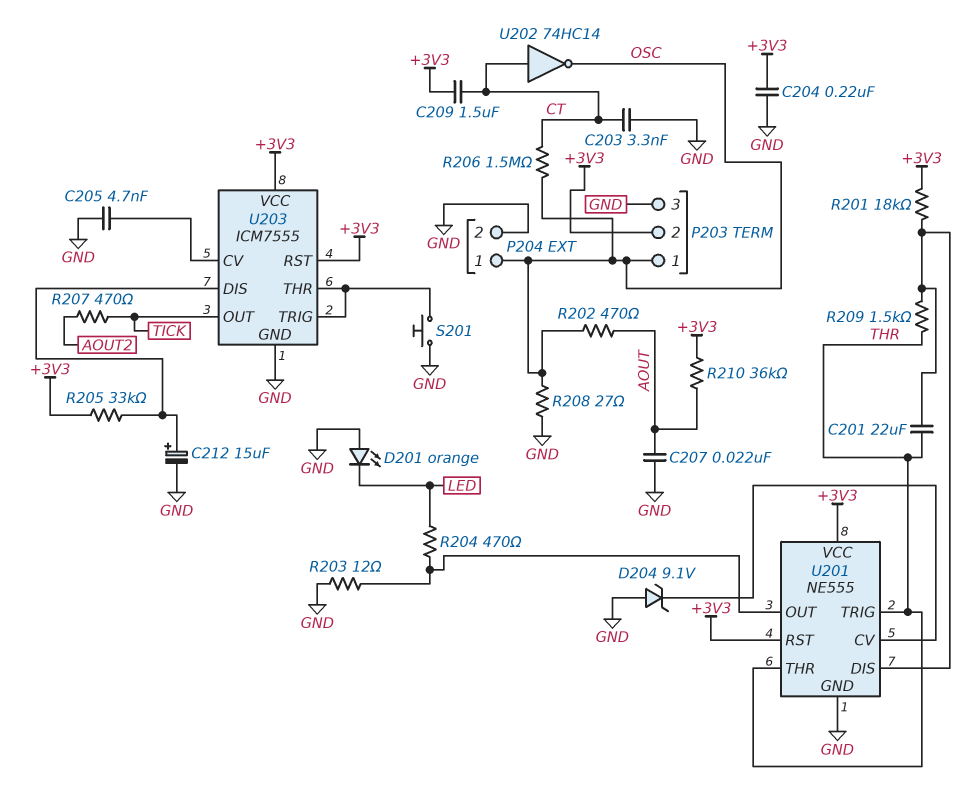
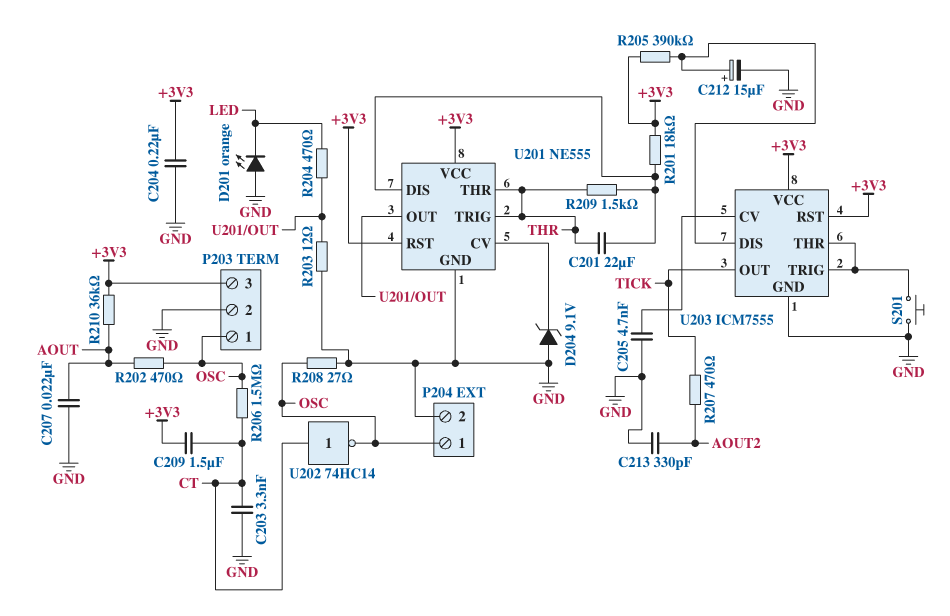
C213: none -> 330pF (AOUT2, GND)
P203 pin 2: +3V3 -> GND
P203 pin 3: GND -> +3V3
R205: 33k (+3V3, U203/DIS) -> 390k (+3V3, U203/DIS)

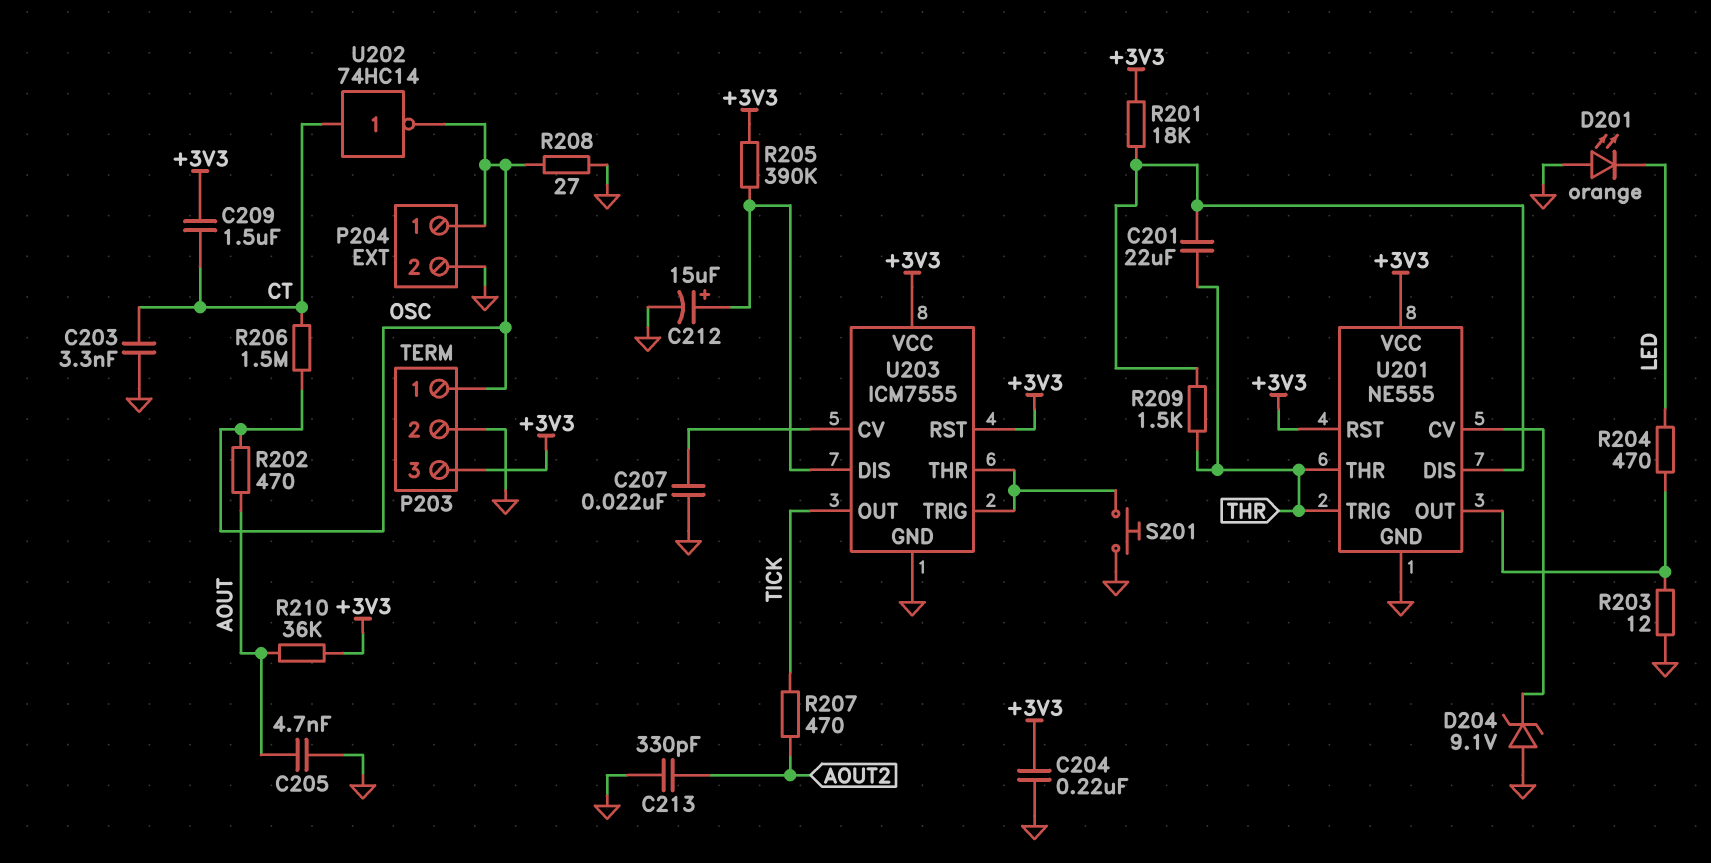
C205: 4.7nF (GND, U203/CV) -> 4.7nF (AOUT, GND)
C207: 22nF (AOUT, GND) -> 22nF (GND, U203/CV)

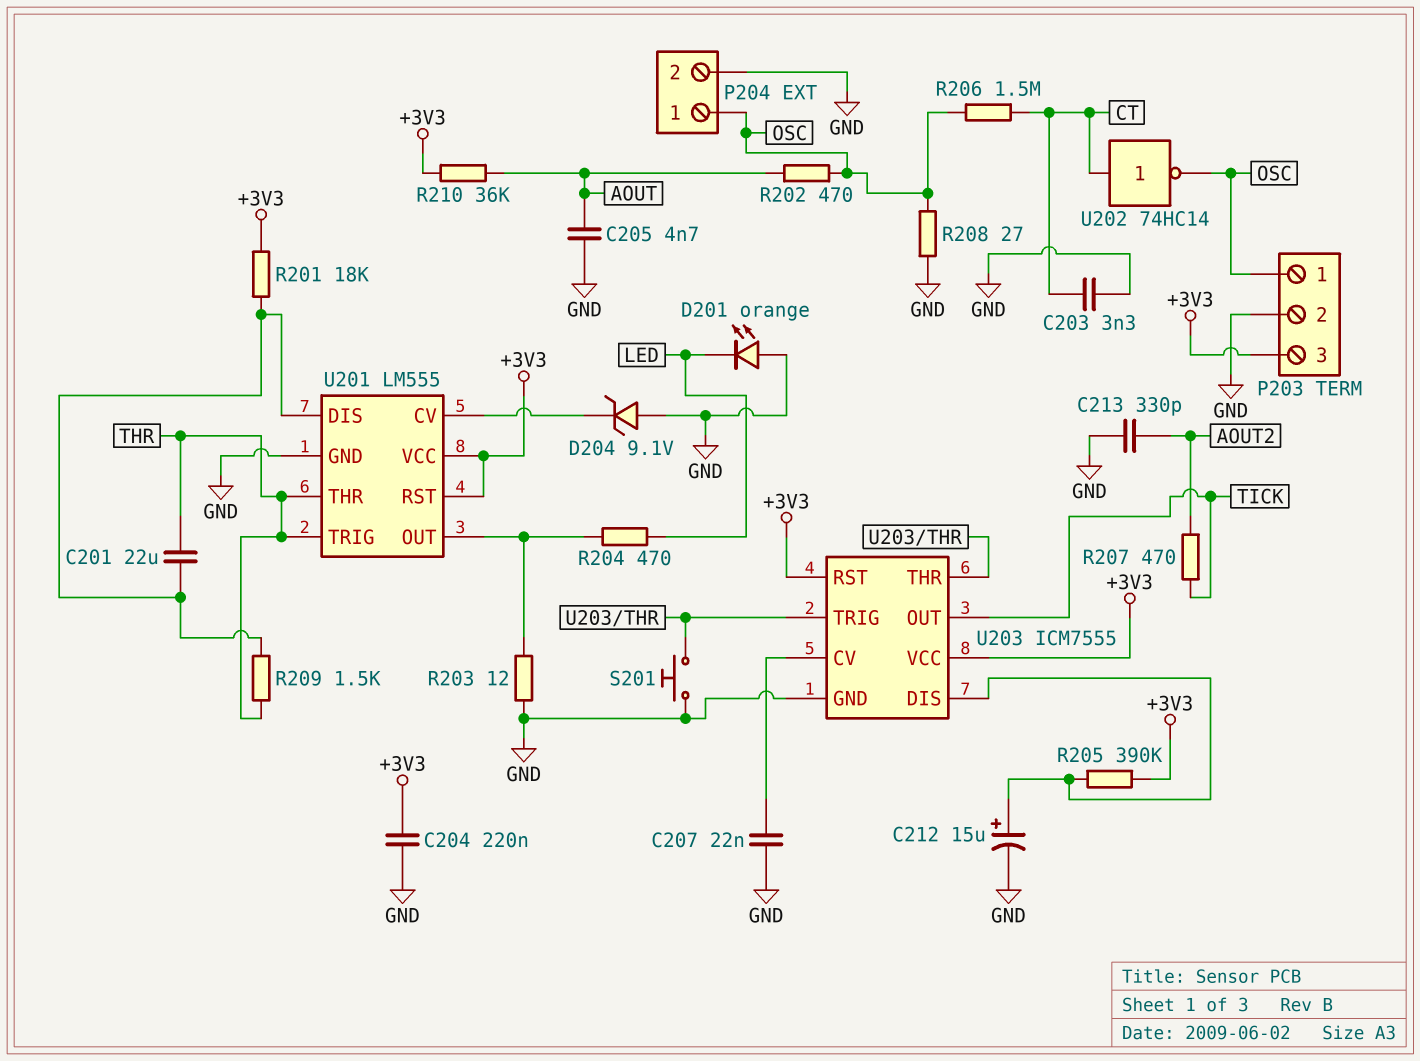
C209: 1.5uF (+3V3, CT) -> none
U201: NE555 -> LM555

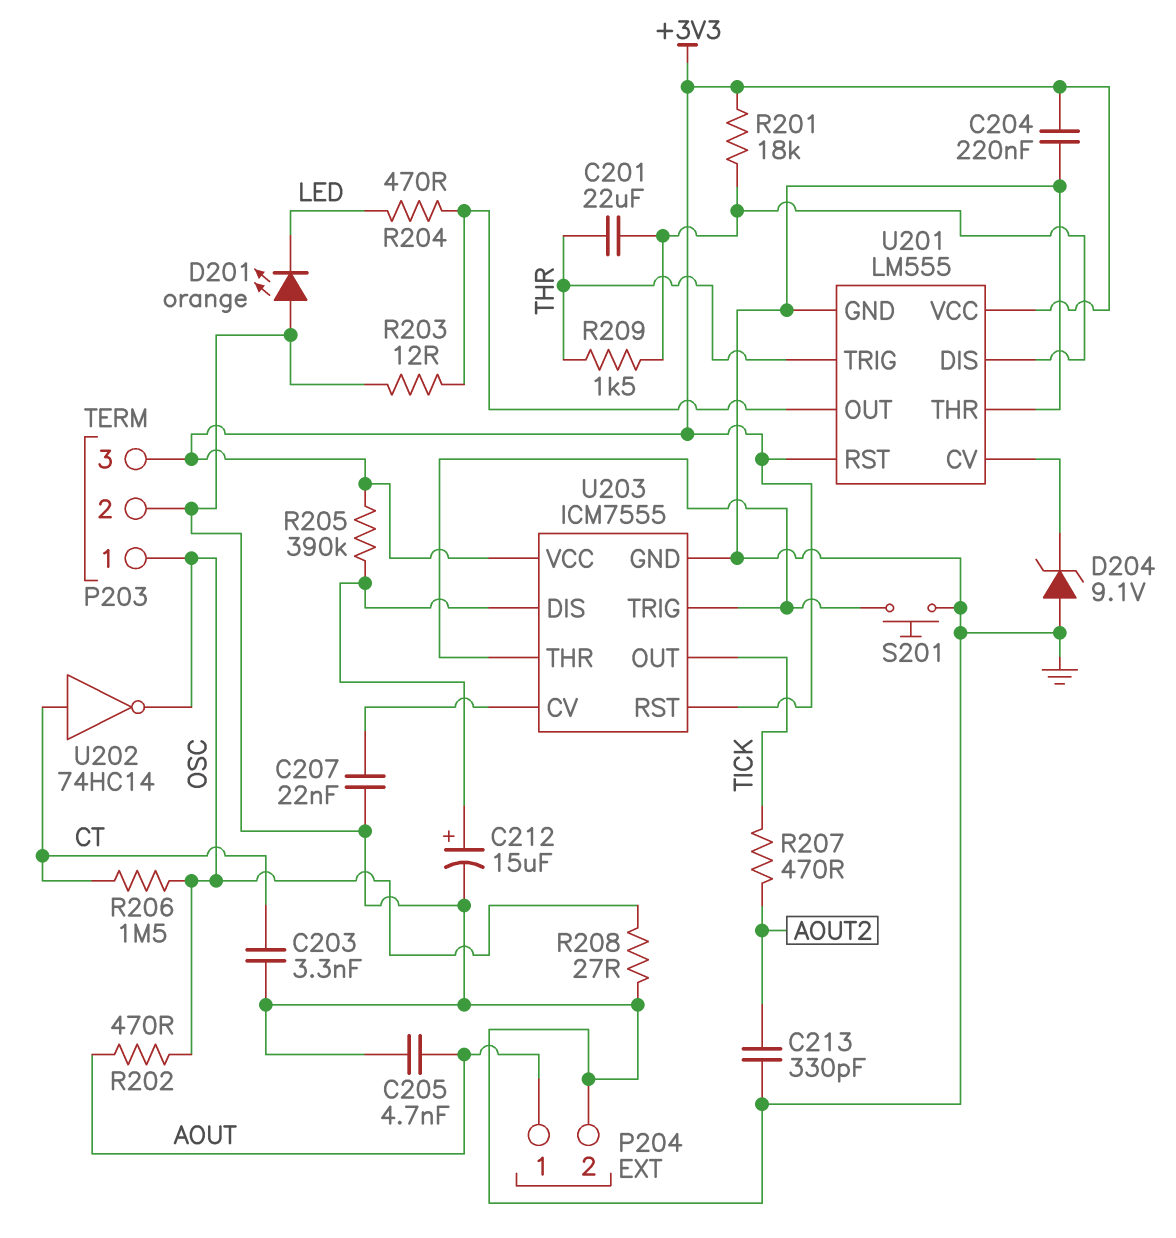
P204 pin 1: OSC -> AOUT
R210: 36k (+3V3, AOUT) -> none
U201 pin THR: THR -> GND

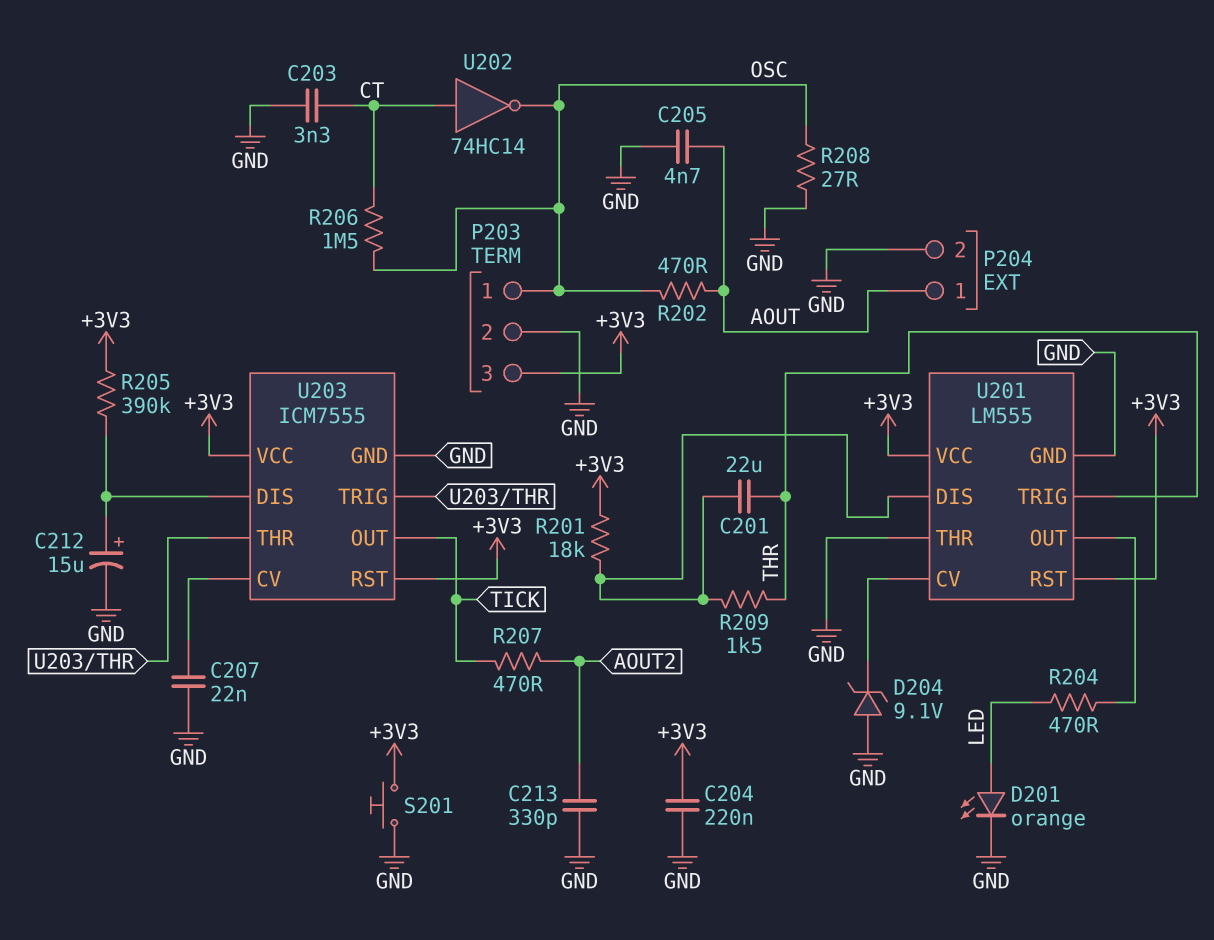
D201: LED orange (A GND, K LED) -> LED orange (A LED, K GND)
R203: 12 (GND, U201/OUT) -> none
S201: button (GND, U203/THR) -> button (+3V3, GND)

